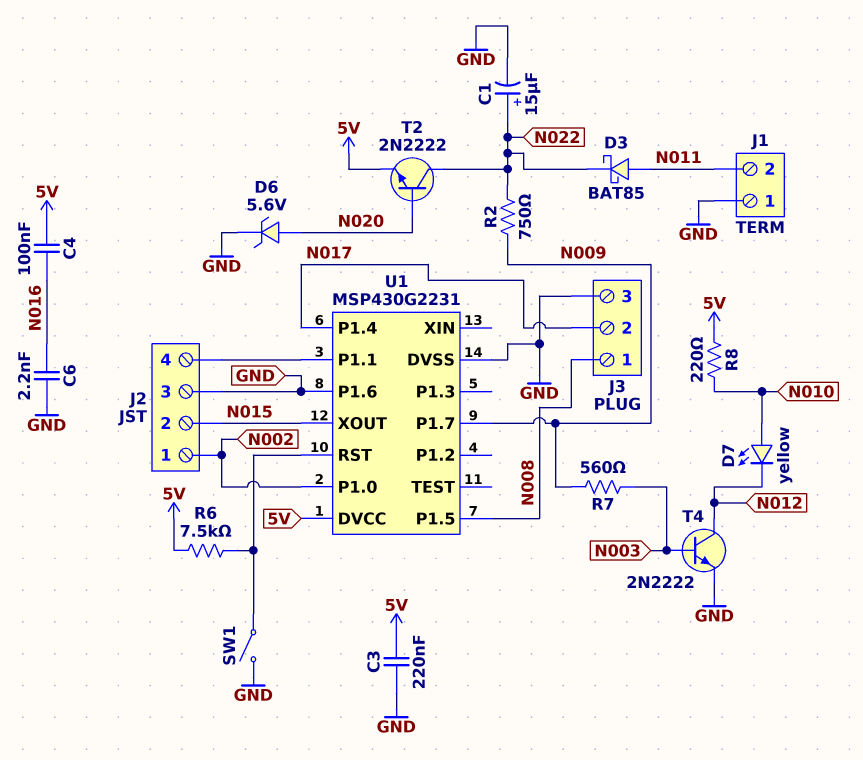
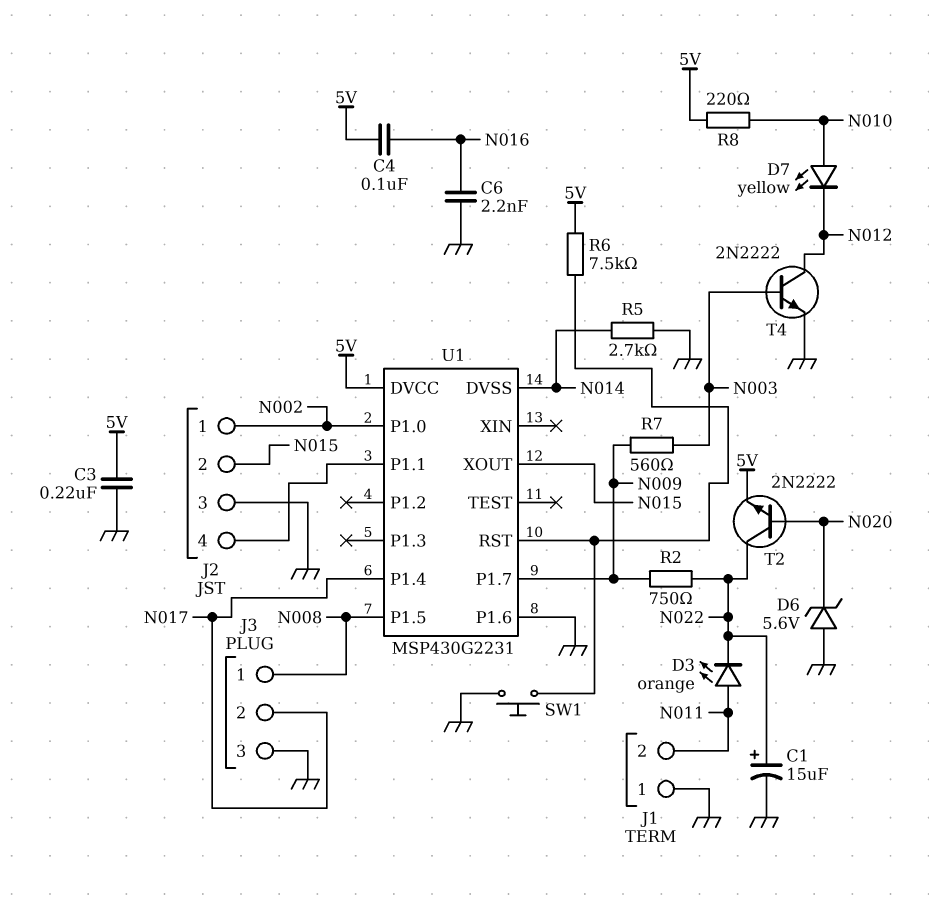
D3: schottky BAT85 (A N011, K N022) -> LED orange (A N011, K N022)
D6: zener 5.6V (A N020, K GND) -> zener 5.6V (A GND, K N020)
R5: none -> 2.7k (GND, N014)
SW1: switch (GND, U1/RST) -> button (GND, U1/RST)
U1 pin DVSS: GND -> N014

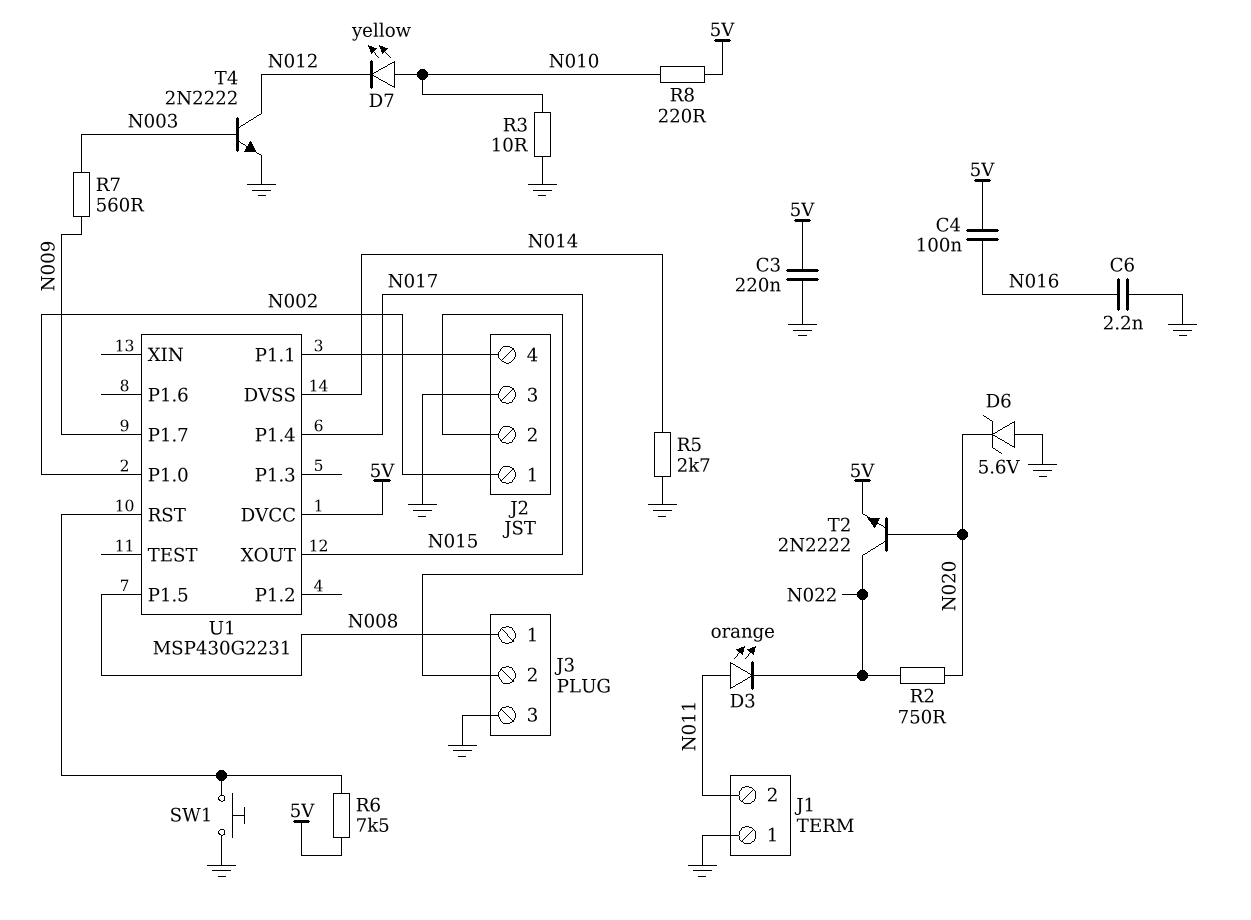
C1: 15uF (plus N022, minus GND) -> none
R2: 750 (N009, N022) -> 750 (N020, N022)
R3: none -> 10 (GND, N010)
U1 pin P1.6: GND -> none

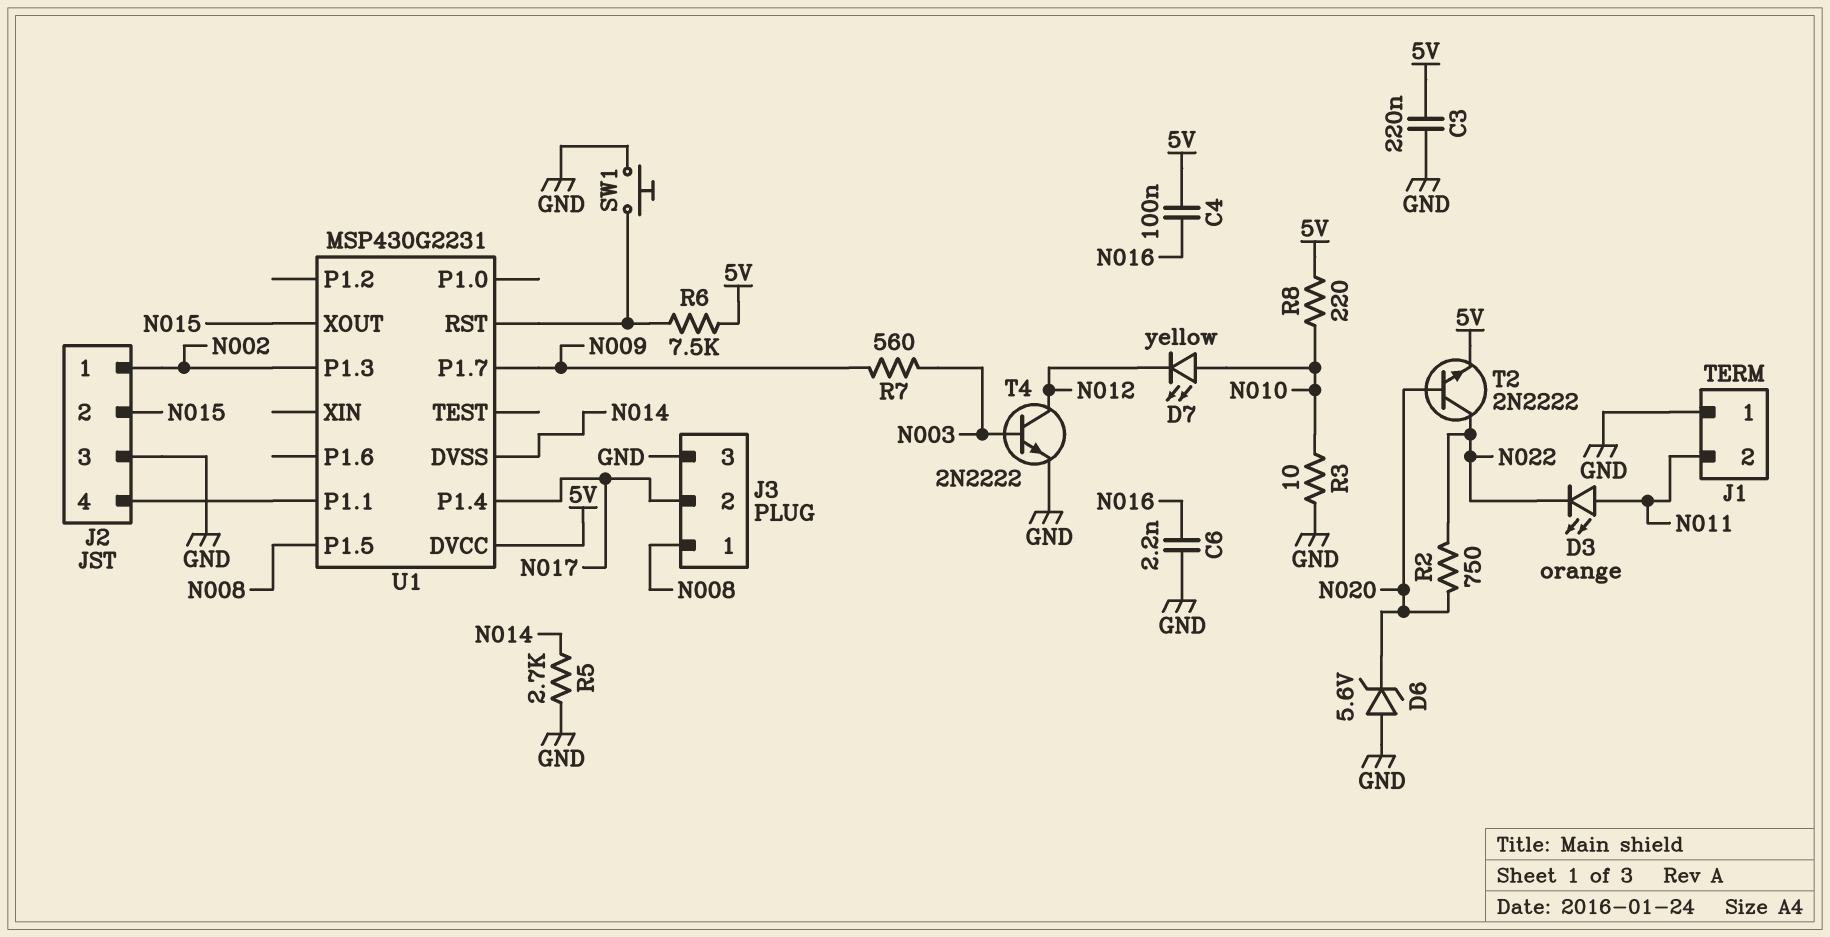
U1 pin P1.0: N002 -> none
U1 pin P1.3: none -> N002

